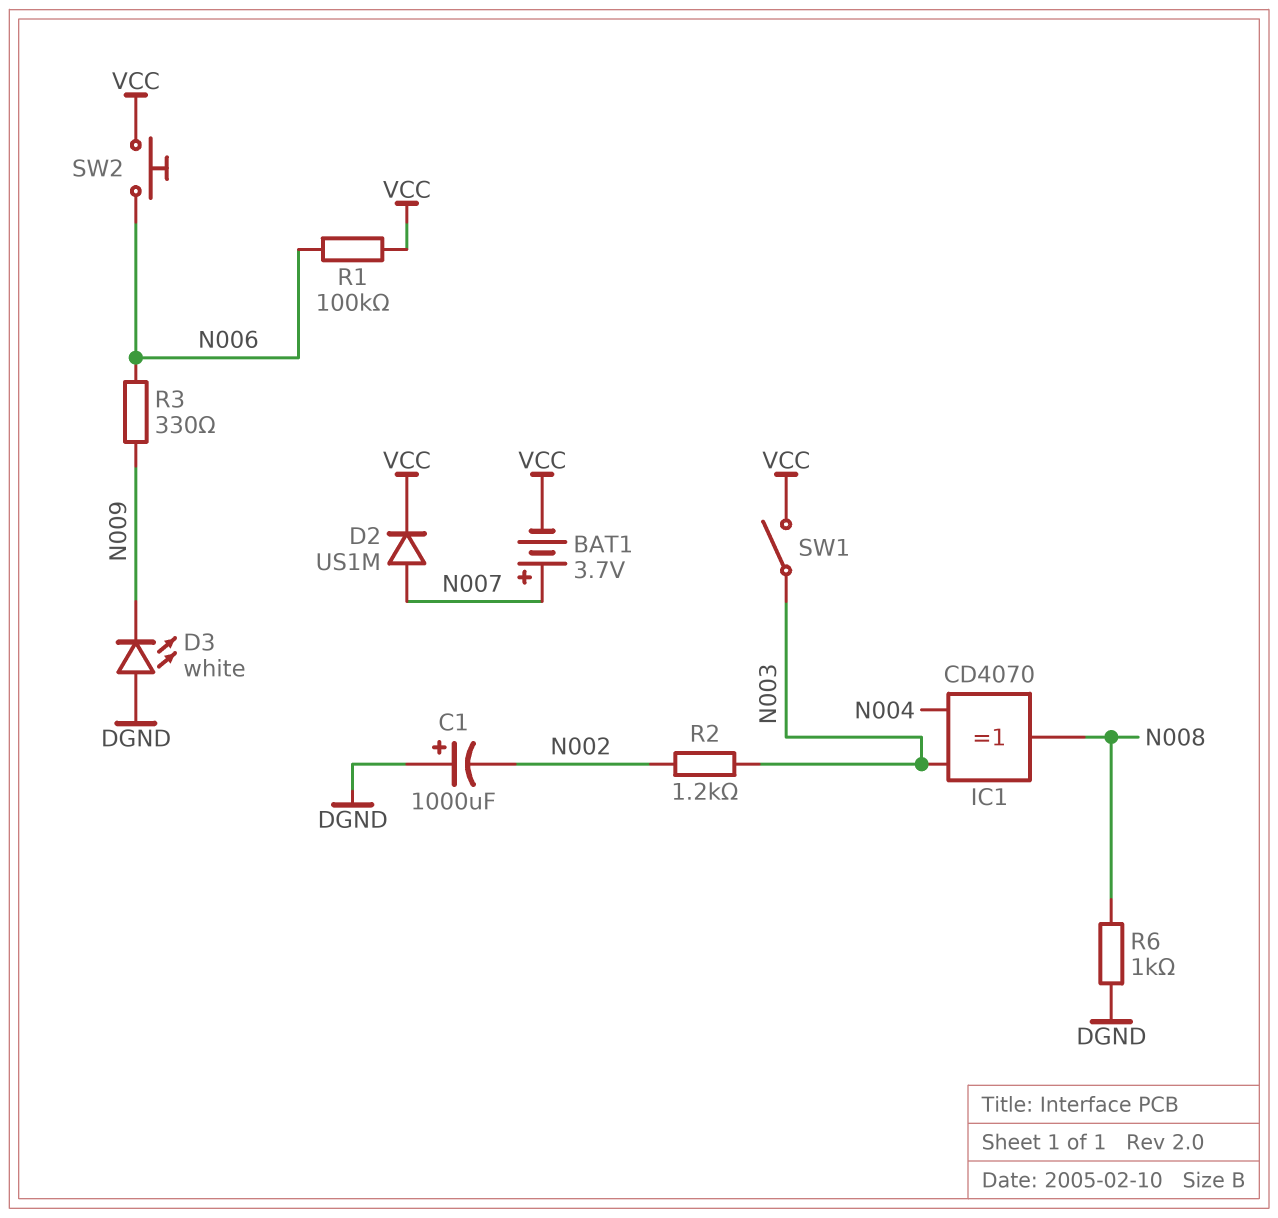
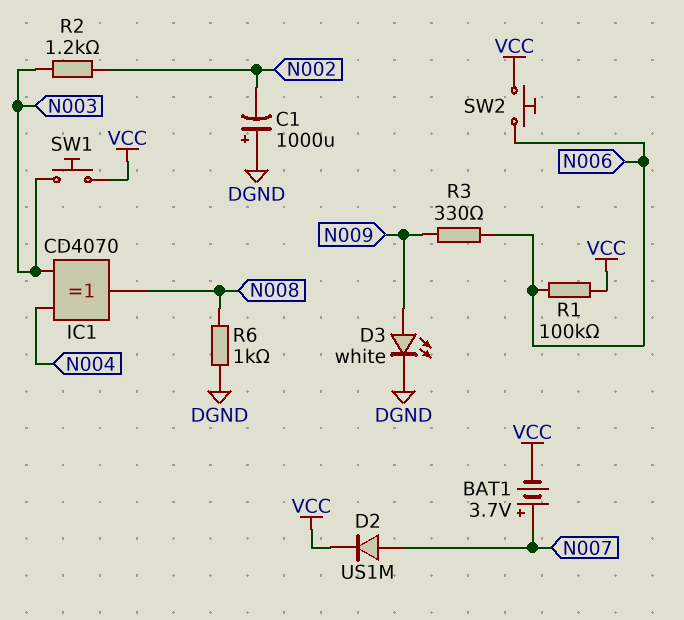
D3: LED white (A DGND, K N009) -> LED white (A N009, K DGND)
SW1: switch (N003, VCC) -> button (N003, VCC)

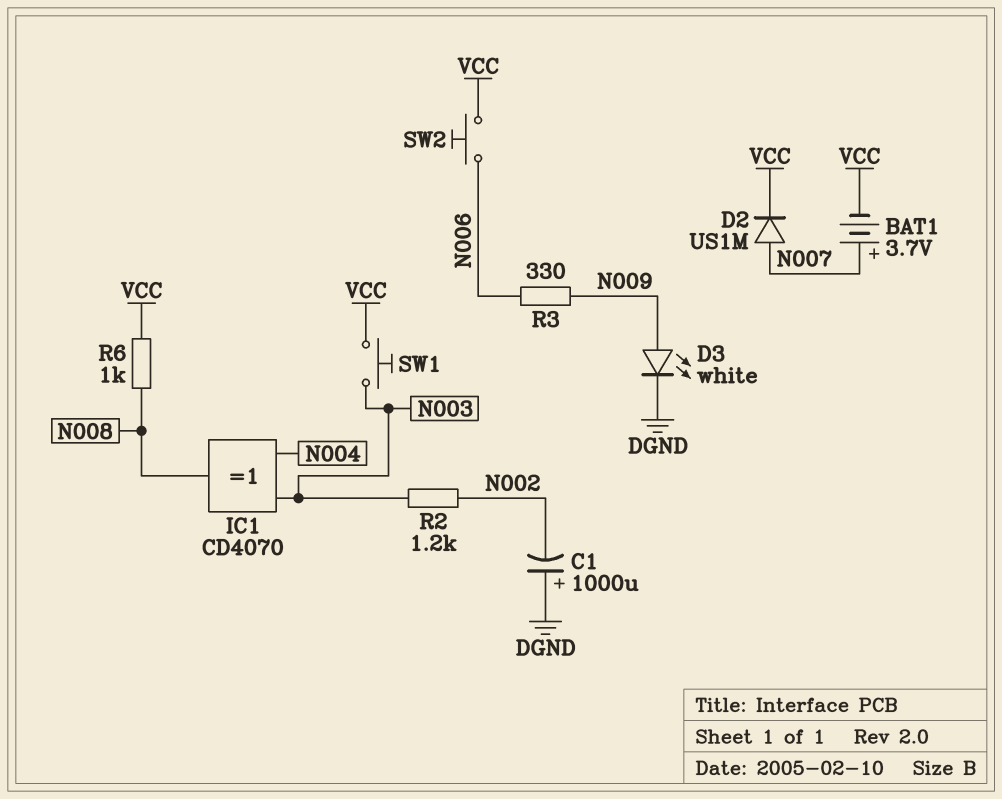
R1: 100k (N006, VCC) -> none
R6: 1k (DGND, N008) -> 1k (N008, VCC)

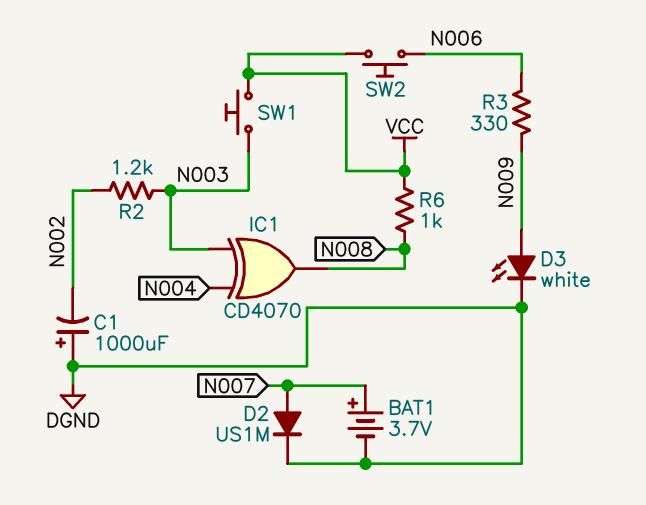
BAT1: 3.7V (plus N007, minus VCC) -> 3.7V (plus N007, minus DGND)
D2: diode US1M (A N007, K VCC) -> diode US1M (A N007, K DGND)

